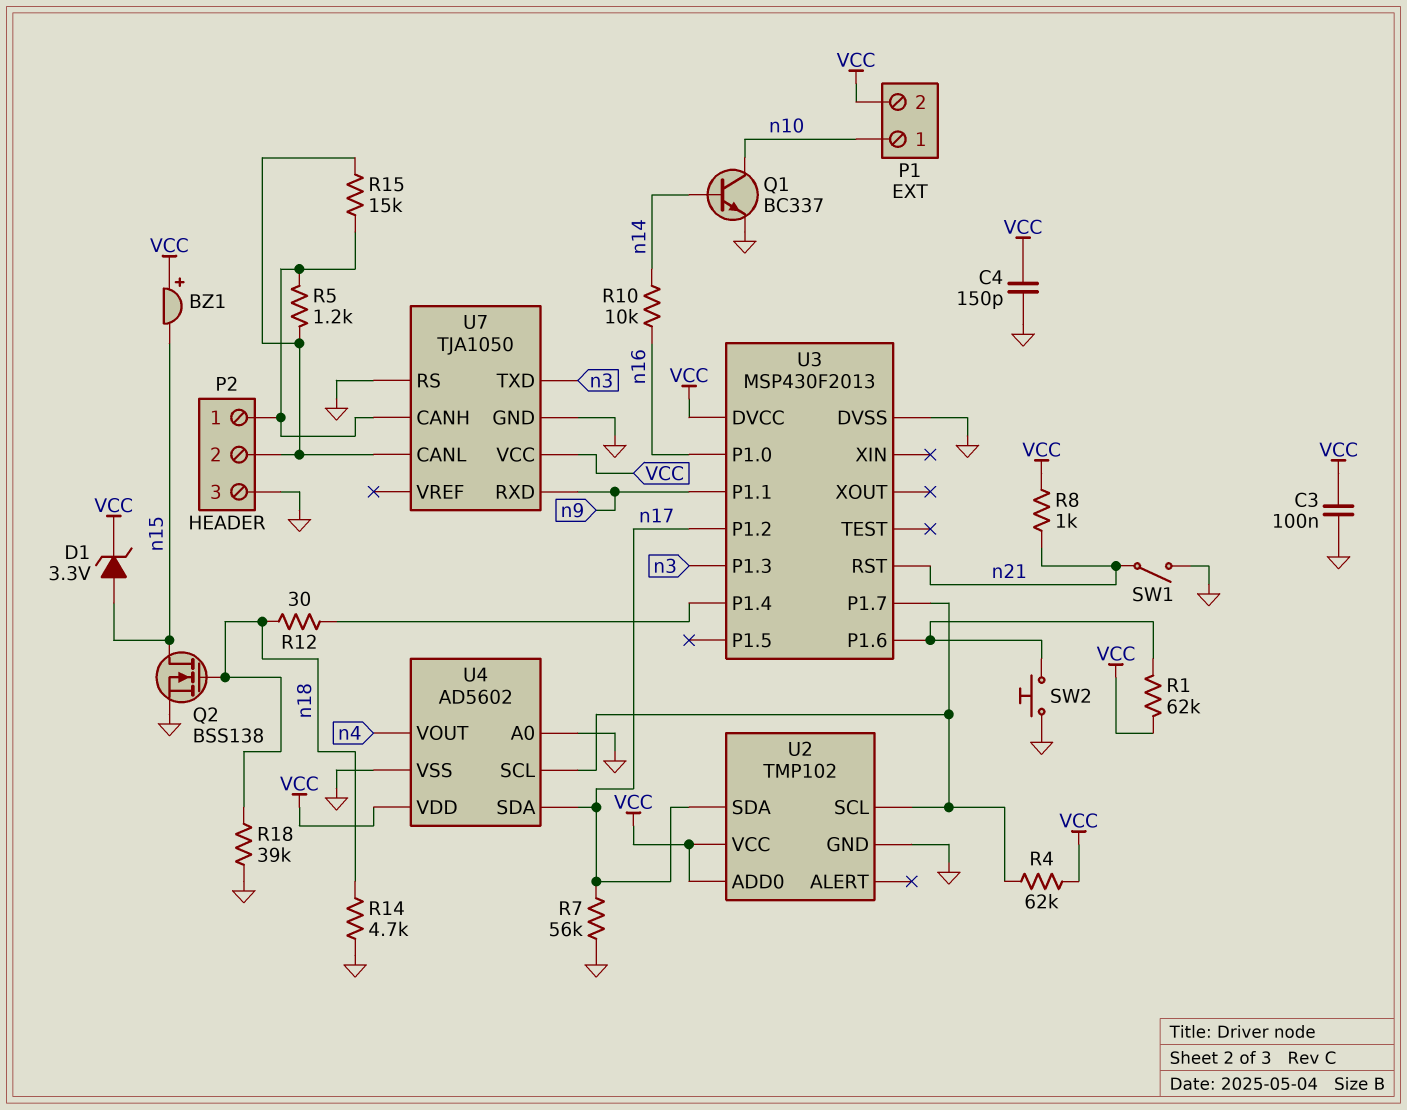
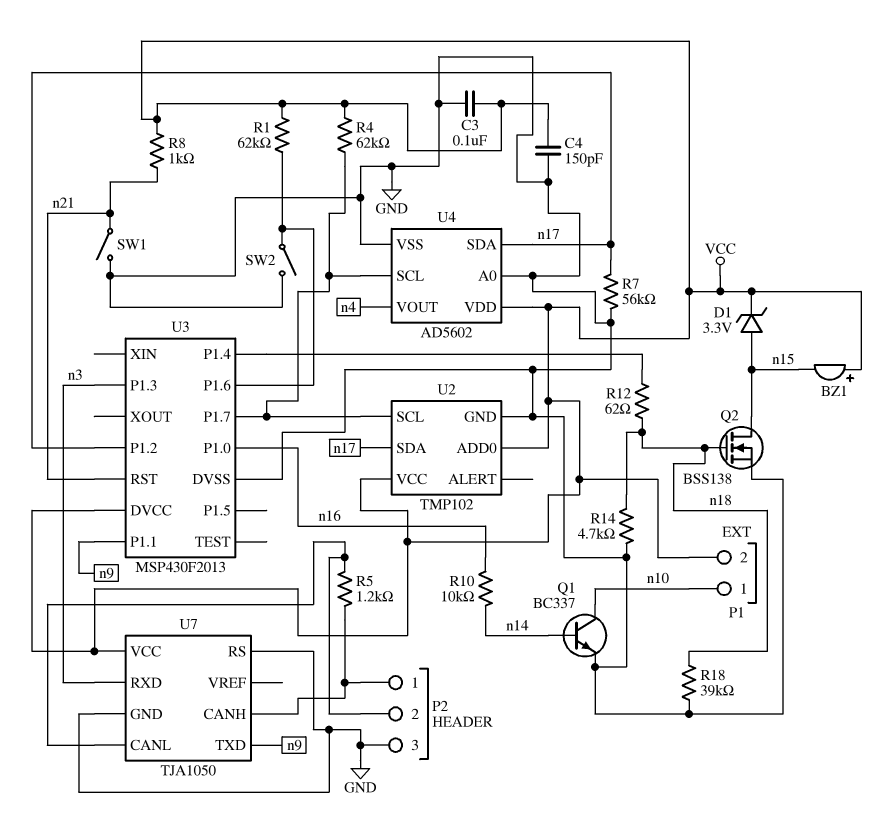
R12: 30 (U3/P1.4, n18) -> 62 (U3/P1.4, n18)
R15: 15k (P2/1, P2/2) -> none
SW2: button (GND, U3/P1.6) -> switch (GND, U3/P1.6)
U7 pin RXD: n9 -> n3
U7 pin TXD: n3 -> n9

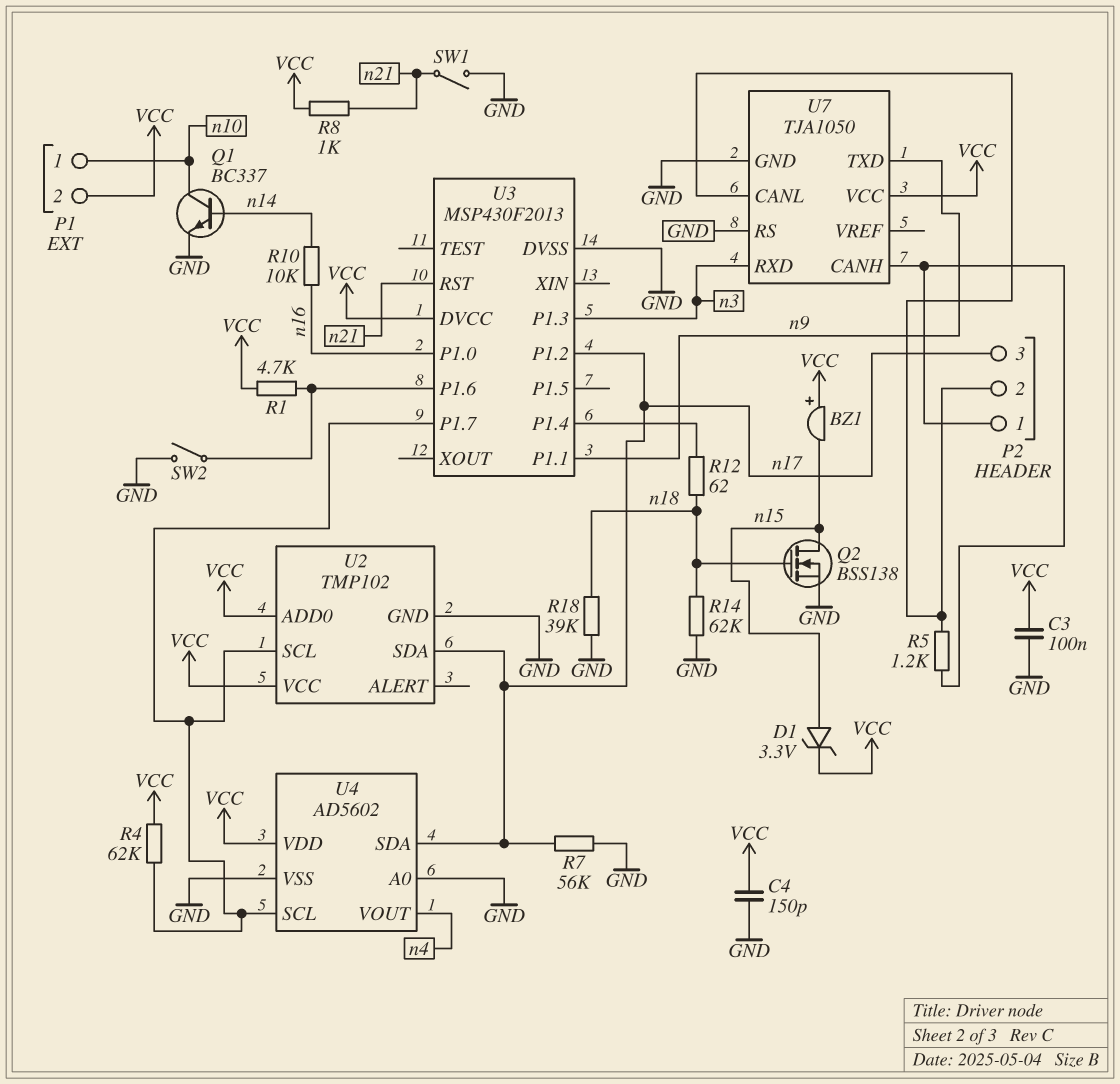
P2 pin 3: GND -> n17
R1: 62k (U3/P1.6, VCC) -> 4.7k (U3/P1.6, VCC)
R14: 4.7k (GND, n18) -> 62k (GND, n18)

